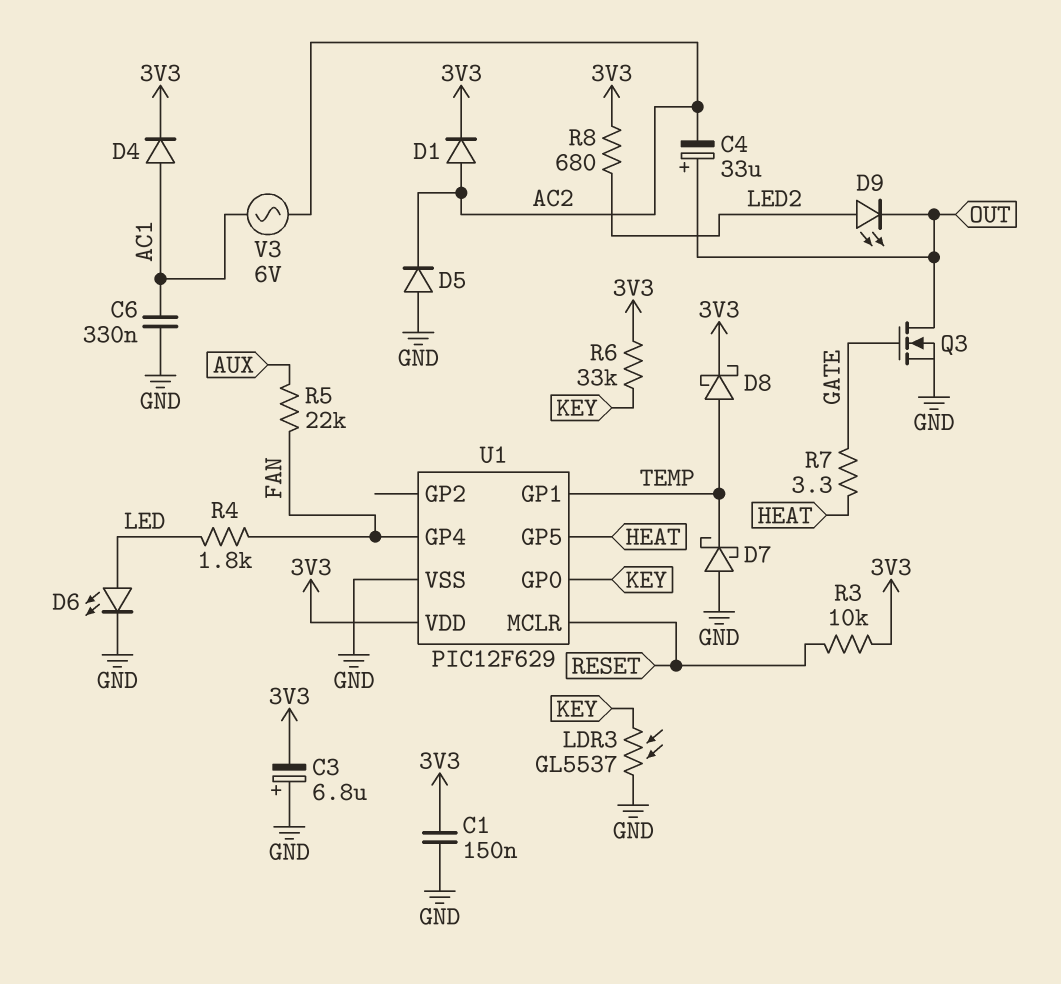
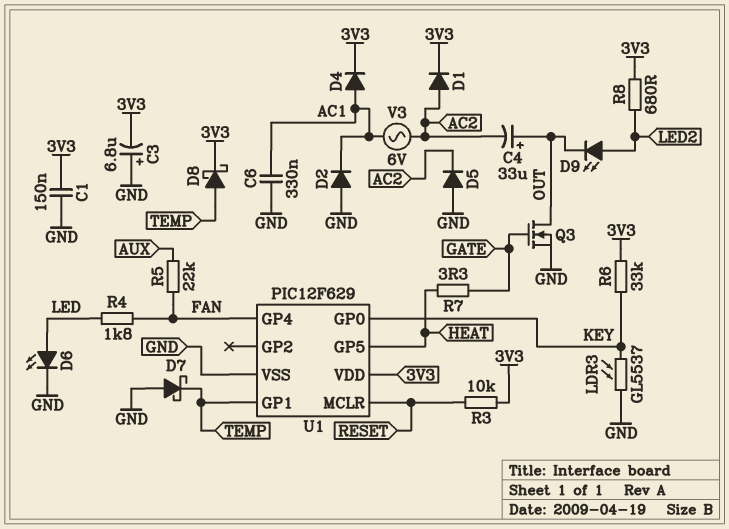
D2: none -> diode (A GND, K AC1)

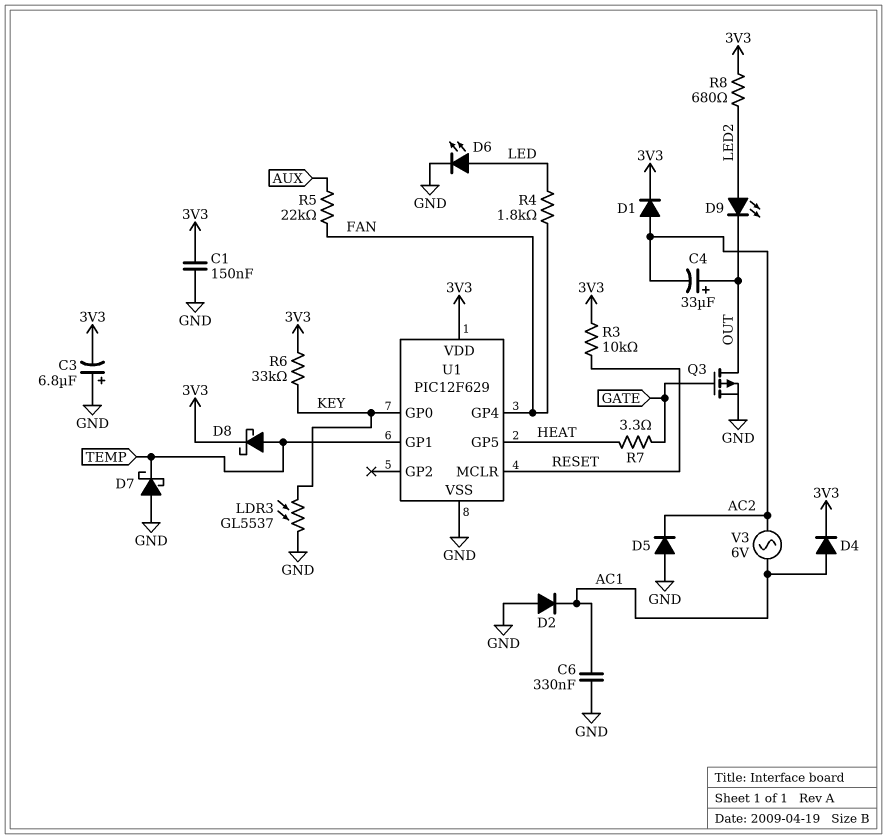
Q3: NMOS (G GATE, D OUT, S GND) -> PMOS (G GATE, D OUT, S GND)

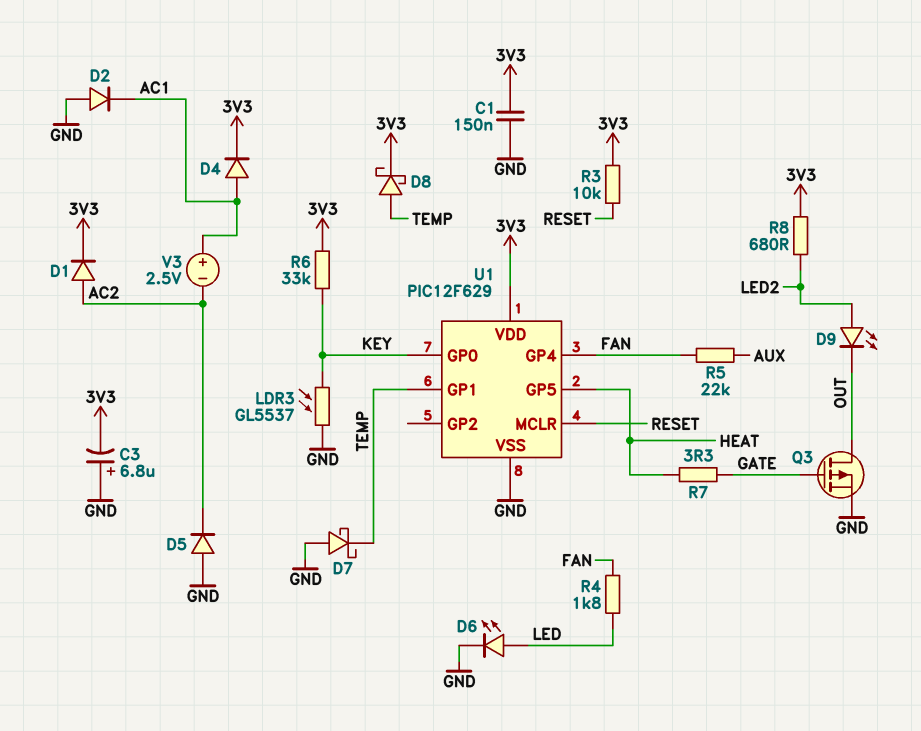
C4: 33uF (plus OUT, minus AC2) -> none
C6: 330nF (AC1, GND) -> none
V3: AC 6V (AC1, AC2) -> 2.5V (plus AC1, minus AC2)

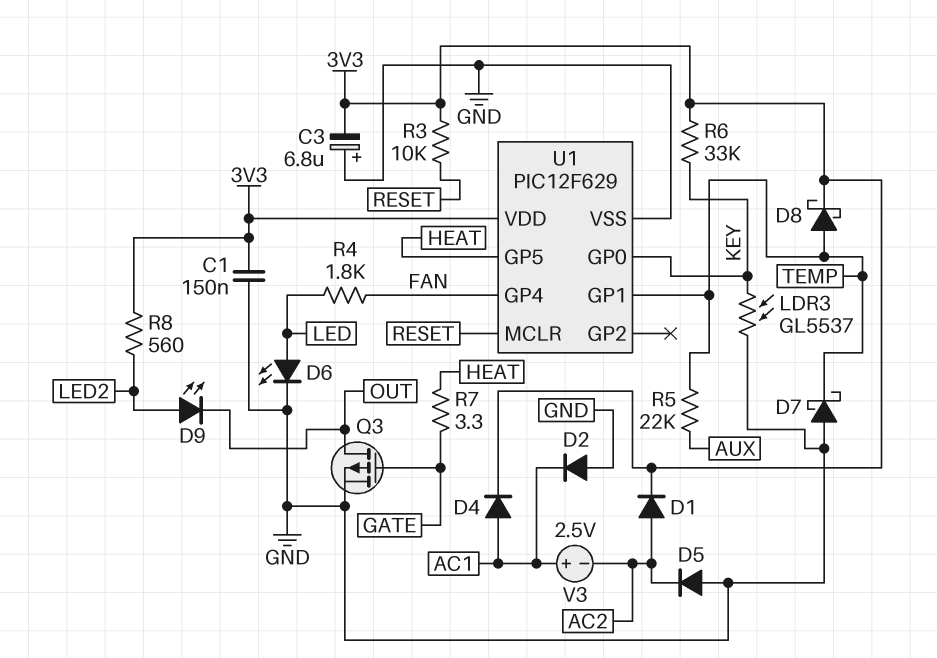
R5: 22k (AUX, FAN) -> 22k (AUX, TEMP)
R8: 680 (3V3, LED2) -> 560 (3V3, LED2)

